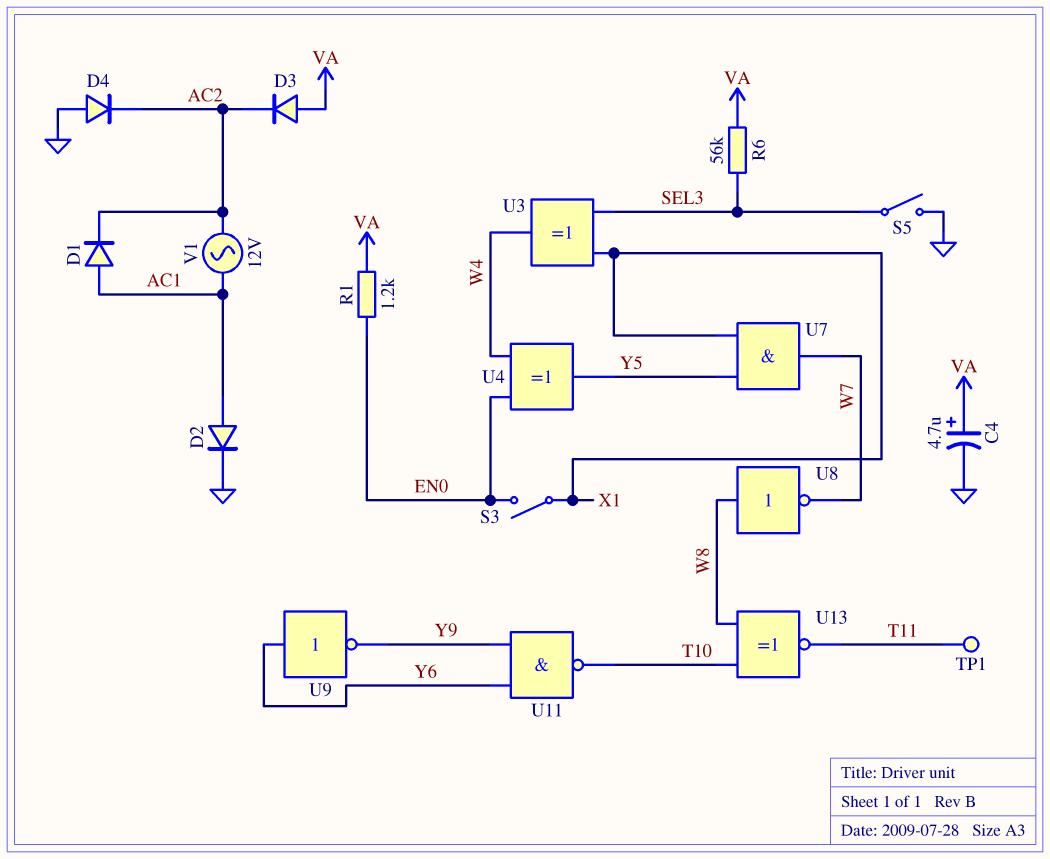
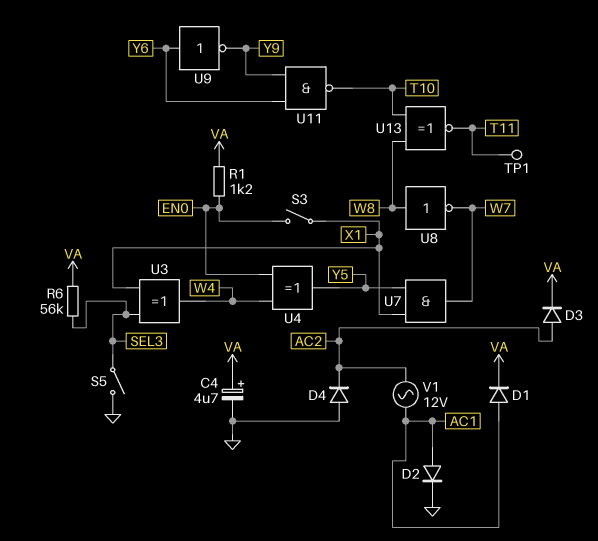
D1: diode (A AC1, K AC2) -> diode (A AC1, K VA)
D3: diode (A VA, K AC2) -> diode (A AC2, K VA)

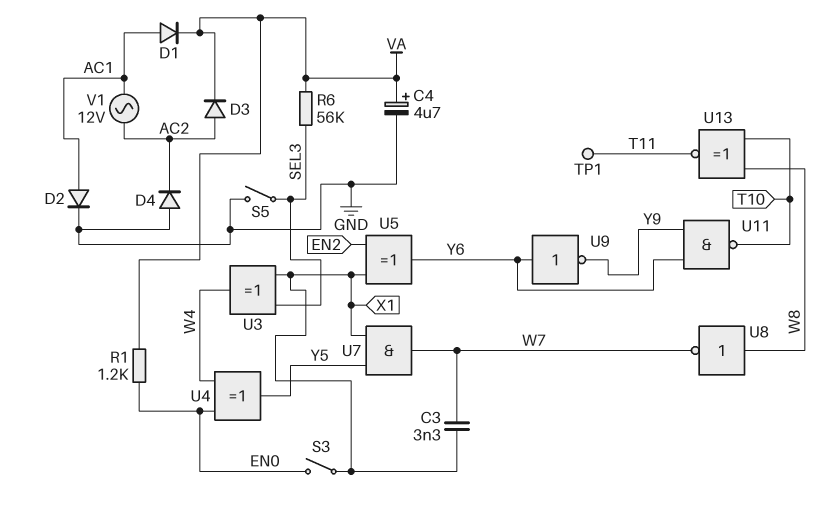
C3: none -> 3.3nF (W7, X1)
U5: none -> XOR (in EN2, in X1, out Y6)

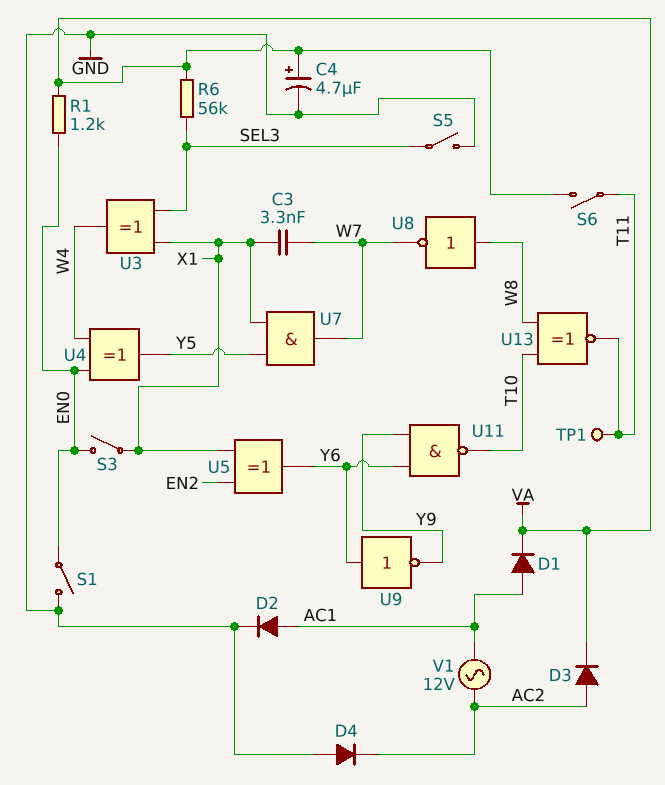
S1: none -> switch (EN0, GND)
S6: none -> switch (T11, VA)

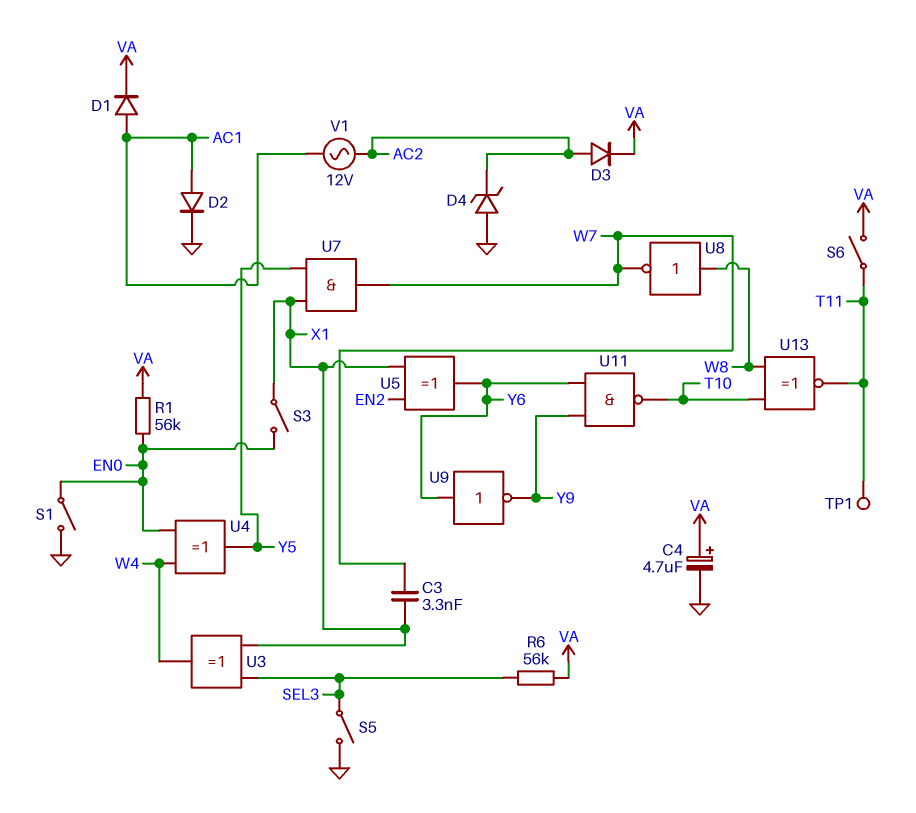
D4: diode (A GND, K AC2) -> zener (A GND, K AC2)
R1: 1.2k (EN0, VA) -> 56k (EN0, VA)

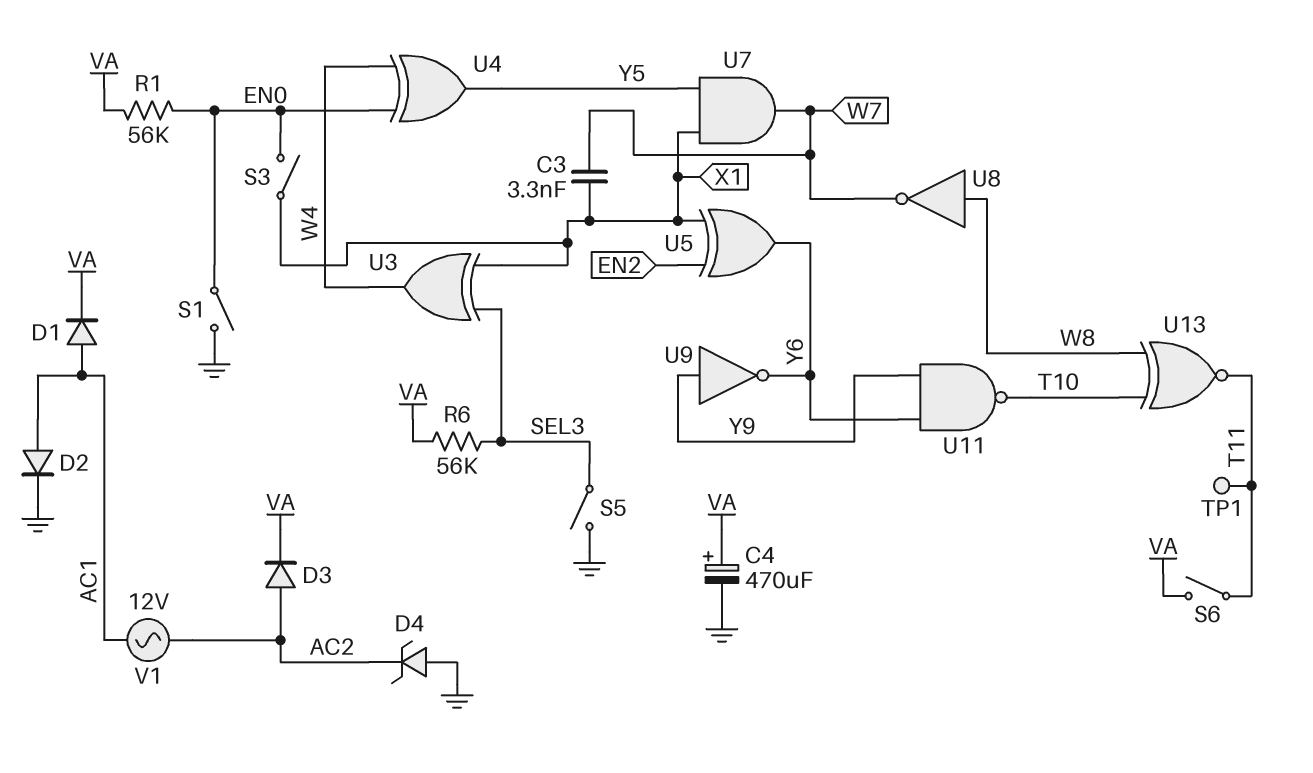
C4: 4.7uF (plus VA, minus GND) -> 470uF (plus VA, minus GND)
U9: NOT (in Y6, out Y9) -> NOT (in Y9, out Y6)

